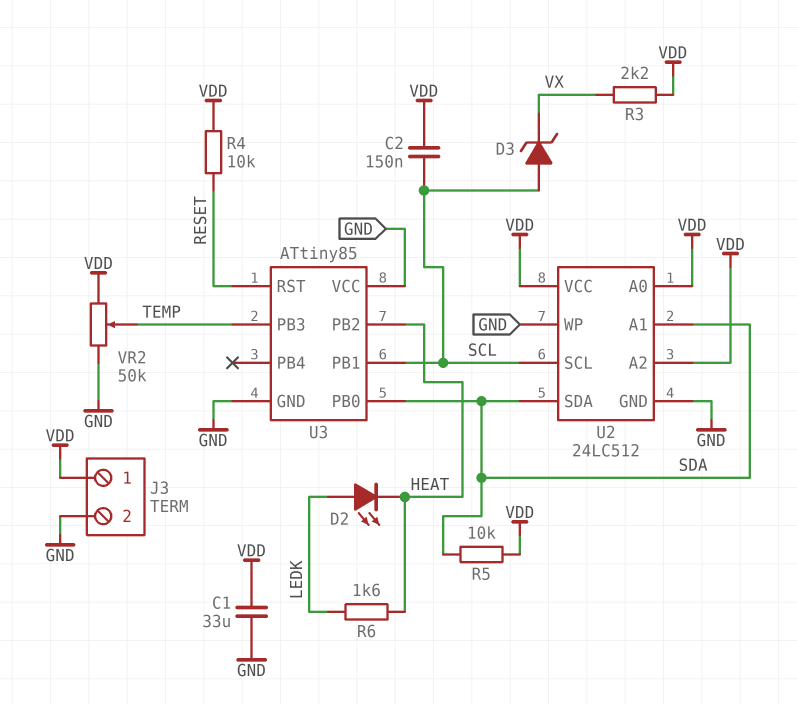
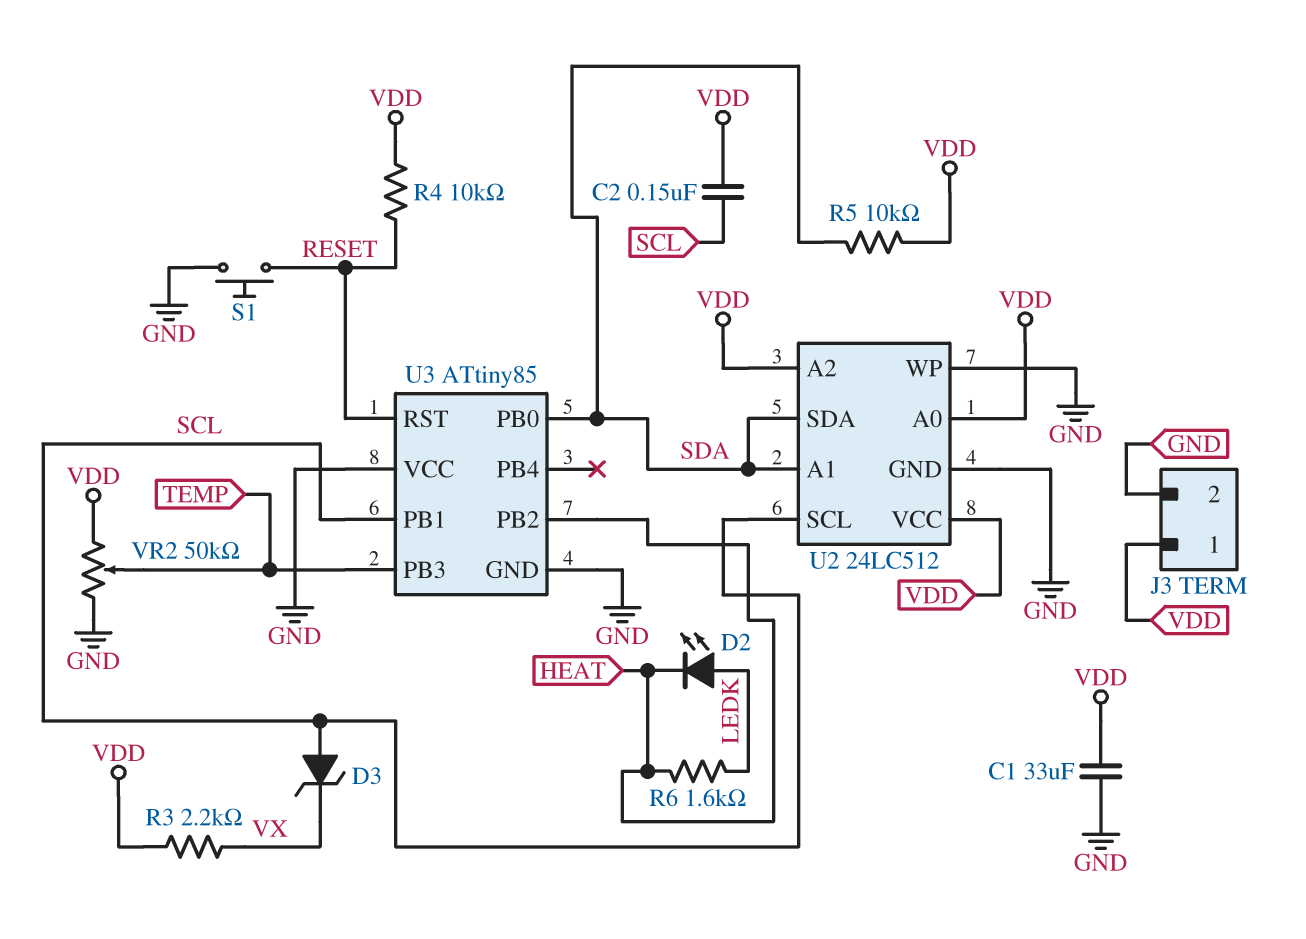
S1: none -> button (GND, RESET)

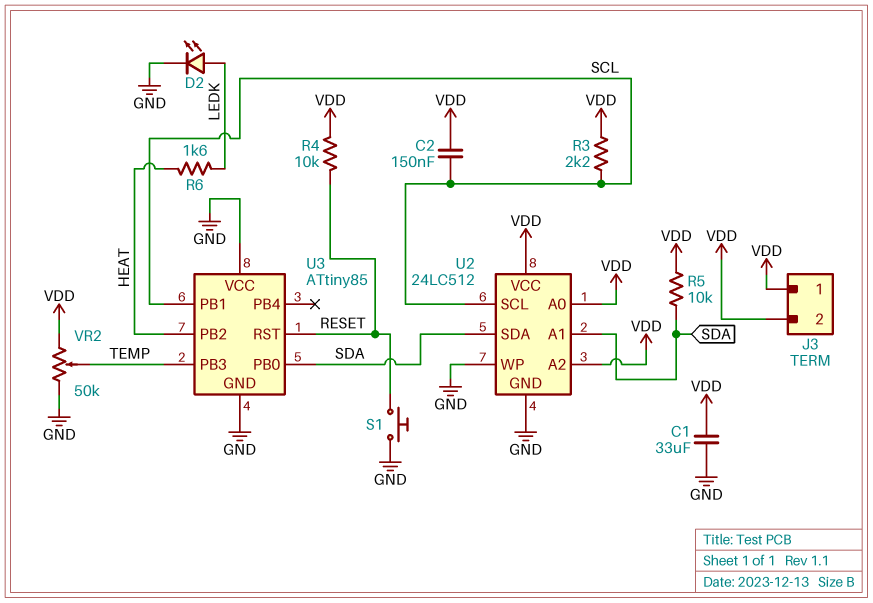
D2: LED (A LEDK, K HEAT) -> LED (A LEDK, K GND)
D3: zener (A SCL, K VX) -> none
J3 pin 2: GND -> VDD
R3: 2.2k (VDD, VX) -> 2.2k (SCL, VDD)

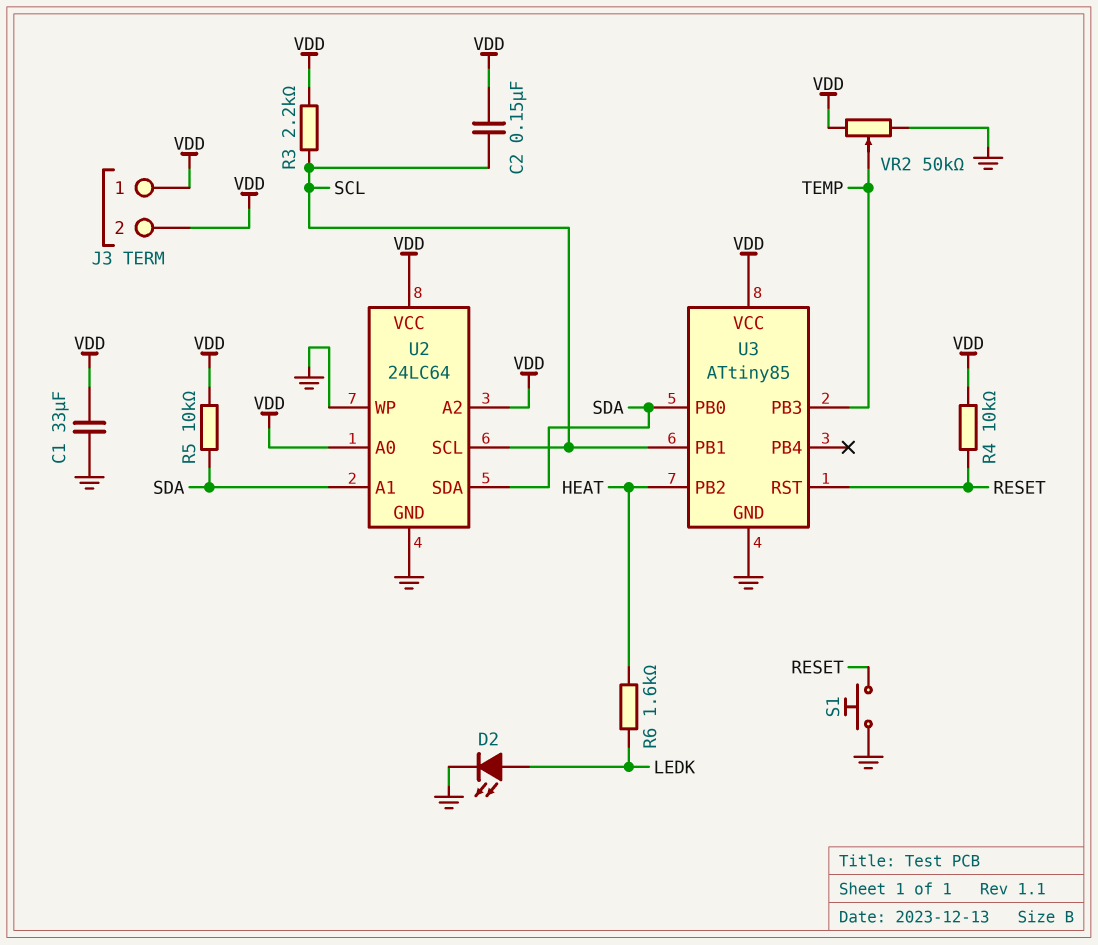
U2: 24LC512 -> 24LC64
U3 pin VCC: GND -> VDD

